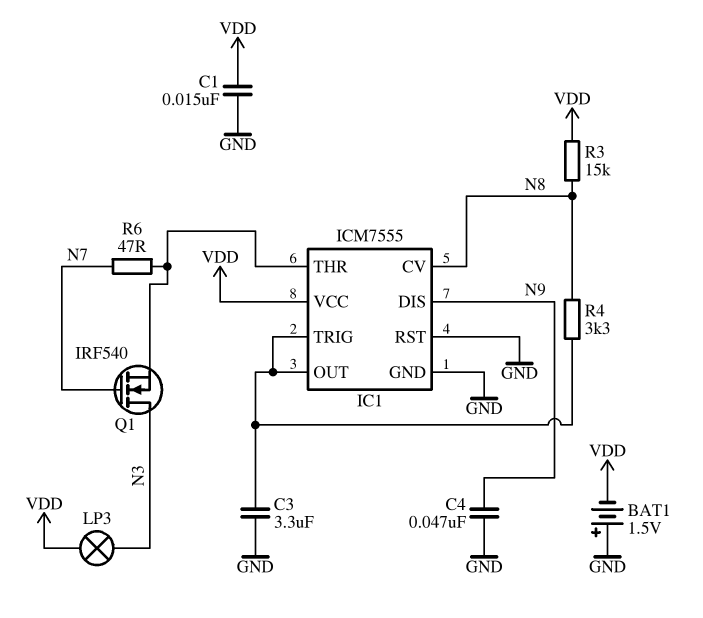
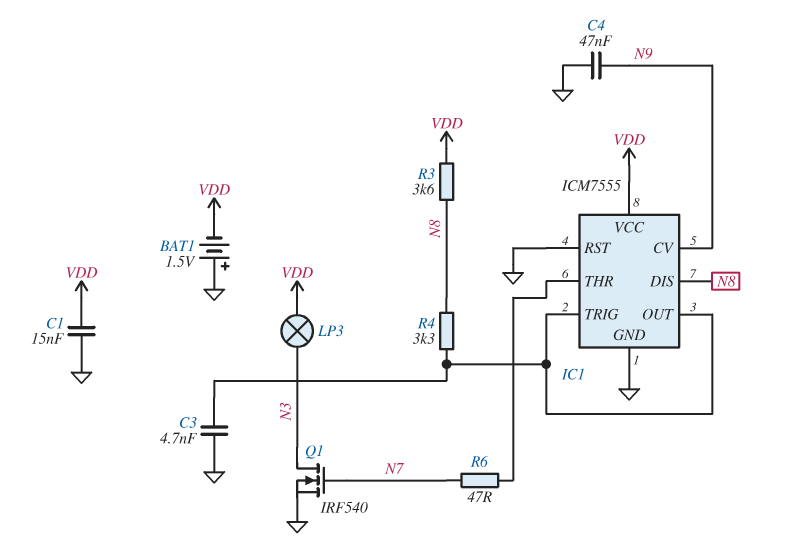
C3: 3.3uF (GND, IC1/OUT) -> 4.7nF (GND, IC1/OUT)
IC1 pin CV: N8 -> N9
IC1 pin DIS: N9 -> N8
Q1: NMOS IRF540 (G N7, D N3, S IC1/THR) -> NMOS IRF540 (G N7, D N3, S GND)
R3: 15k (N8, VDD) -> 3.6k (N8, VDD)

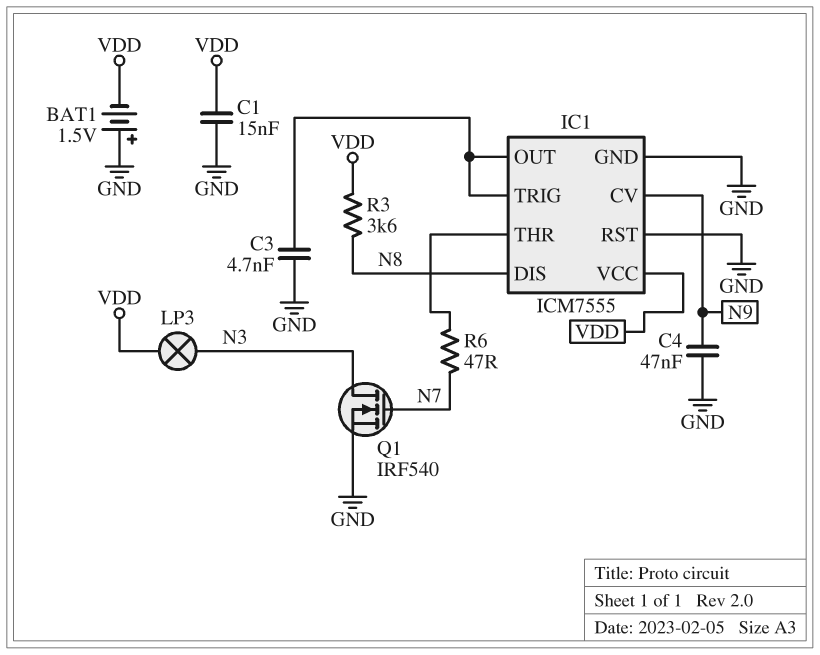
R4: 3.3k (IC1/OUT, N8) -> none

